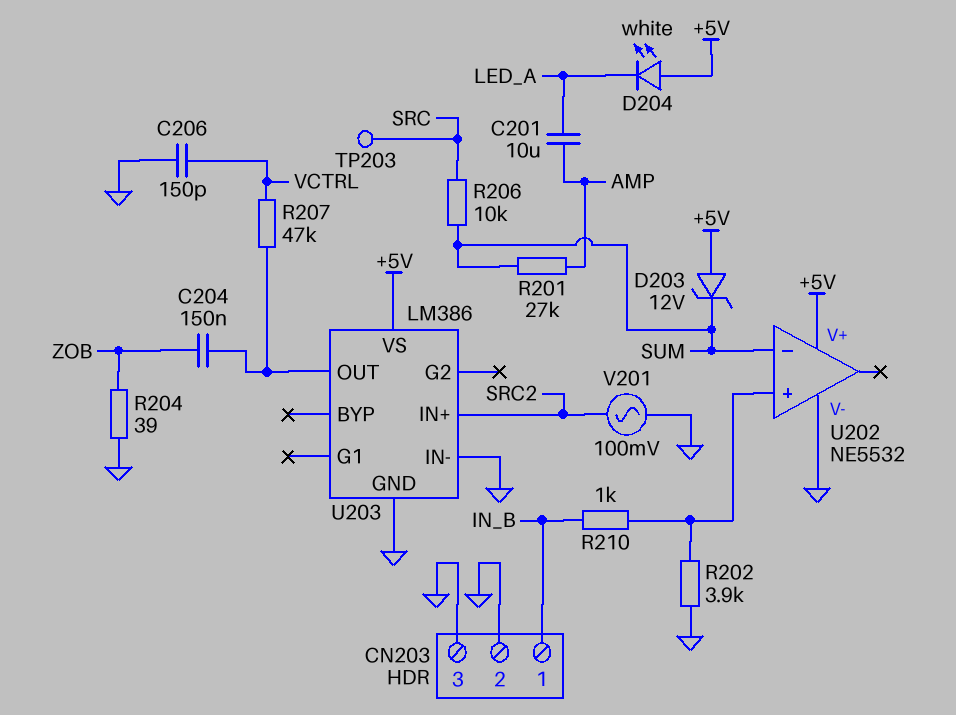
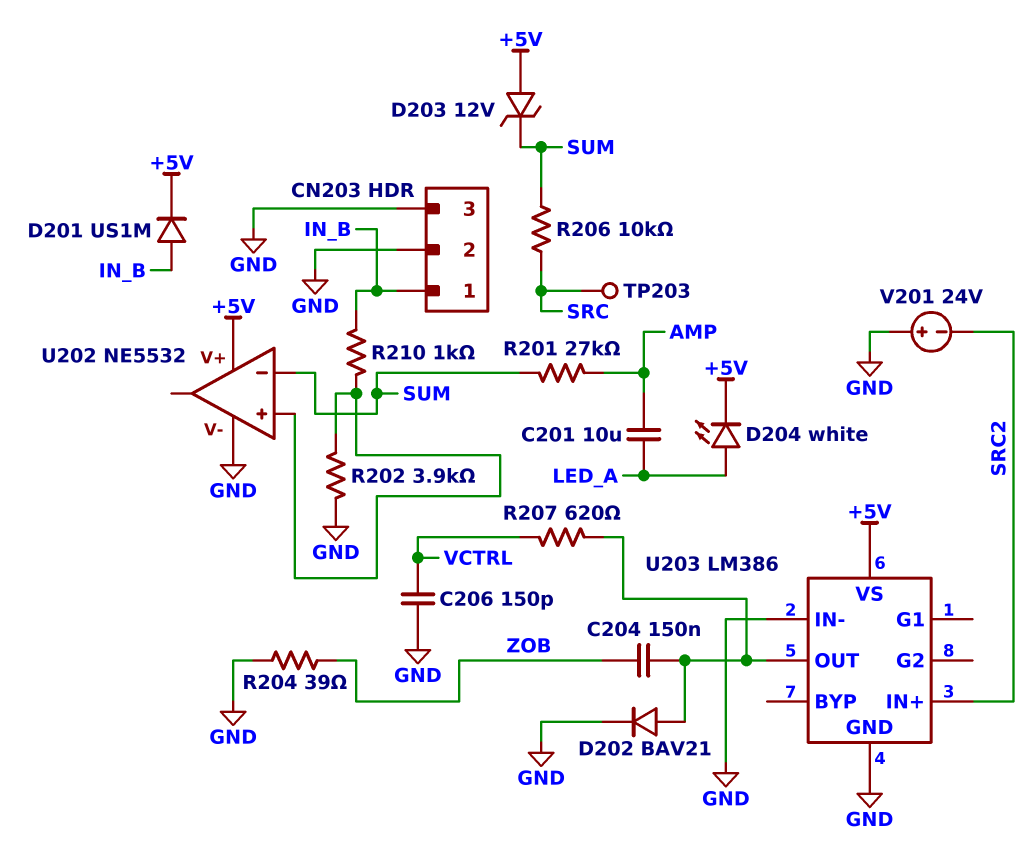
D201: none -> diode US1M (A IN_B, K +5V)
D202: none -> diode BAV21 (A U203/OUT, K GND)
D204: LED white (A +5V, K LED_A) -> LED white (A LED_A, K +5V)
R207: 47k (U203/OUT, VCTRL) -> 620 (U203/OUT, VCTRL)
V201: AC 100mV (GND, SRC2) -> 24V (plus GND, minus SRC2)

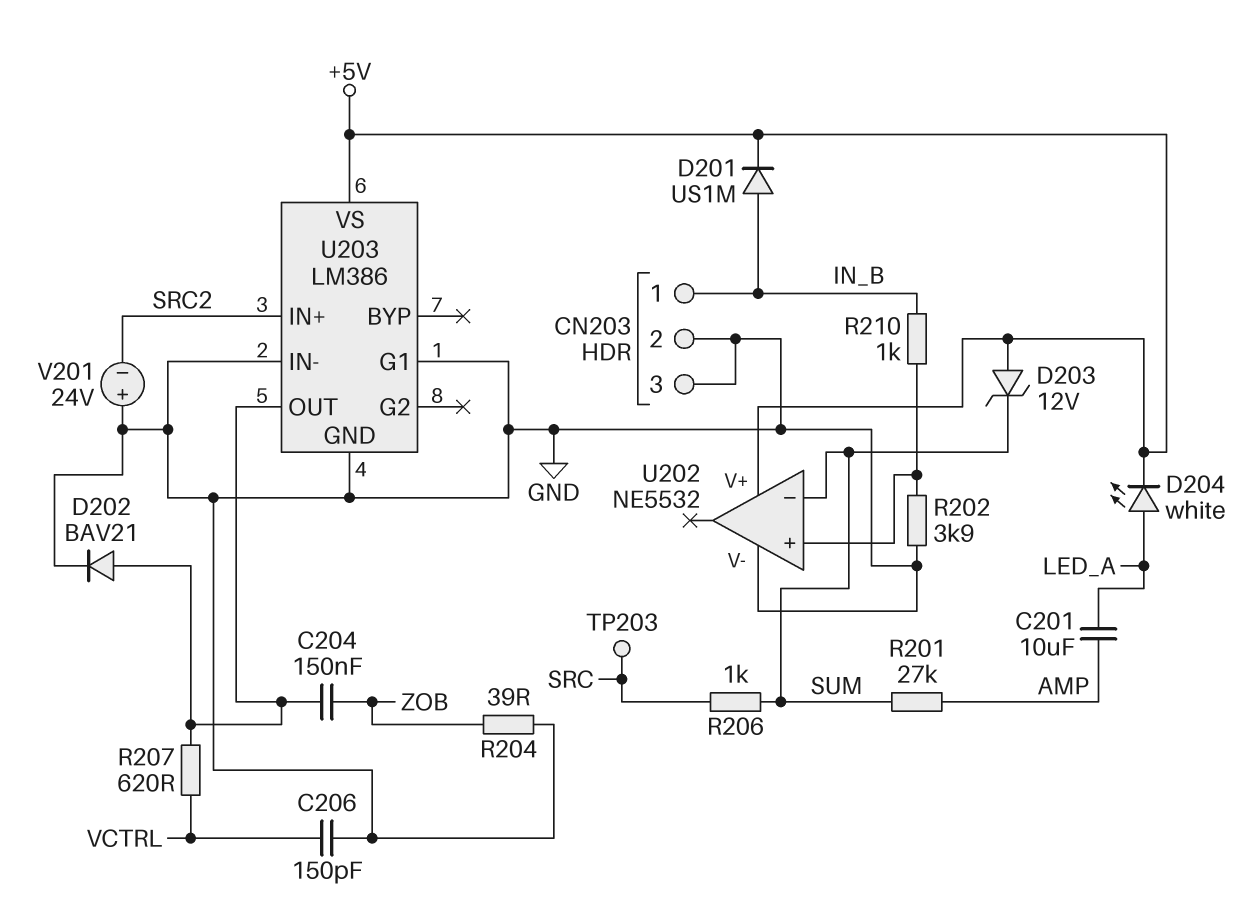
R206: 10k (SRC, SUM) -> 1k (SRC, SUM)
U203 pin G1: none -> GND

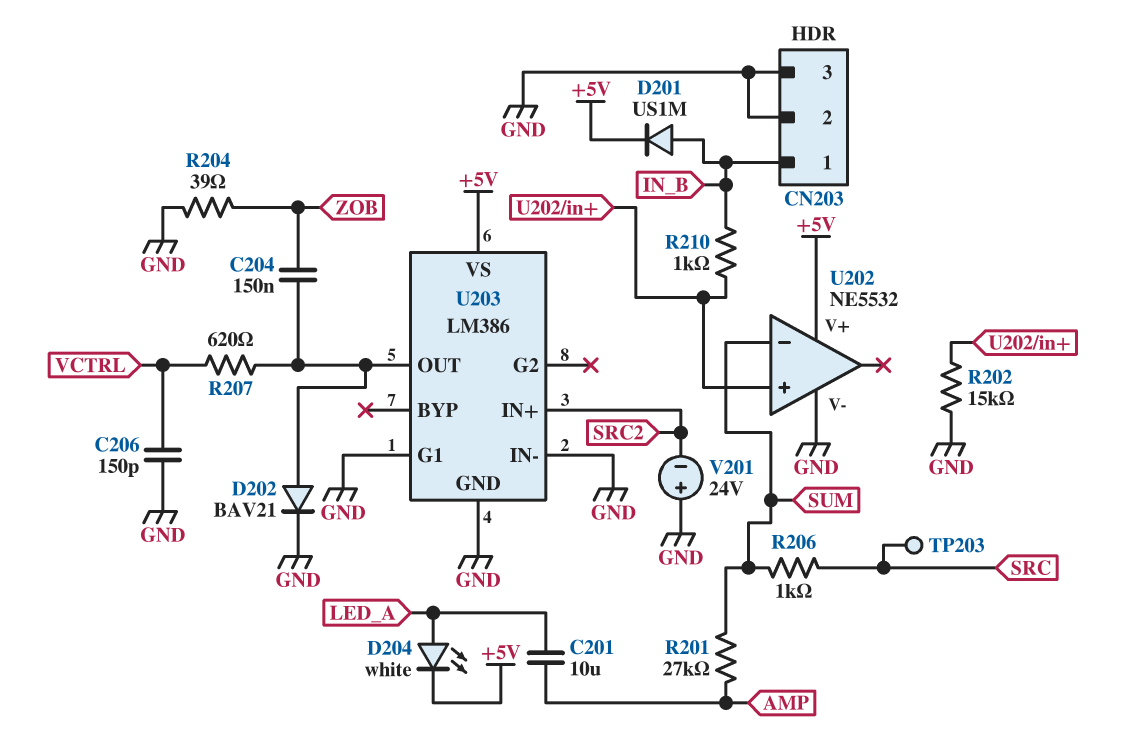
D203: zener 12V (A +5V, K SUM) -> none
R202: 3.9k (GND, U202/in+) -> 15k (GND, U202/in+)

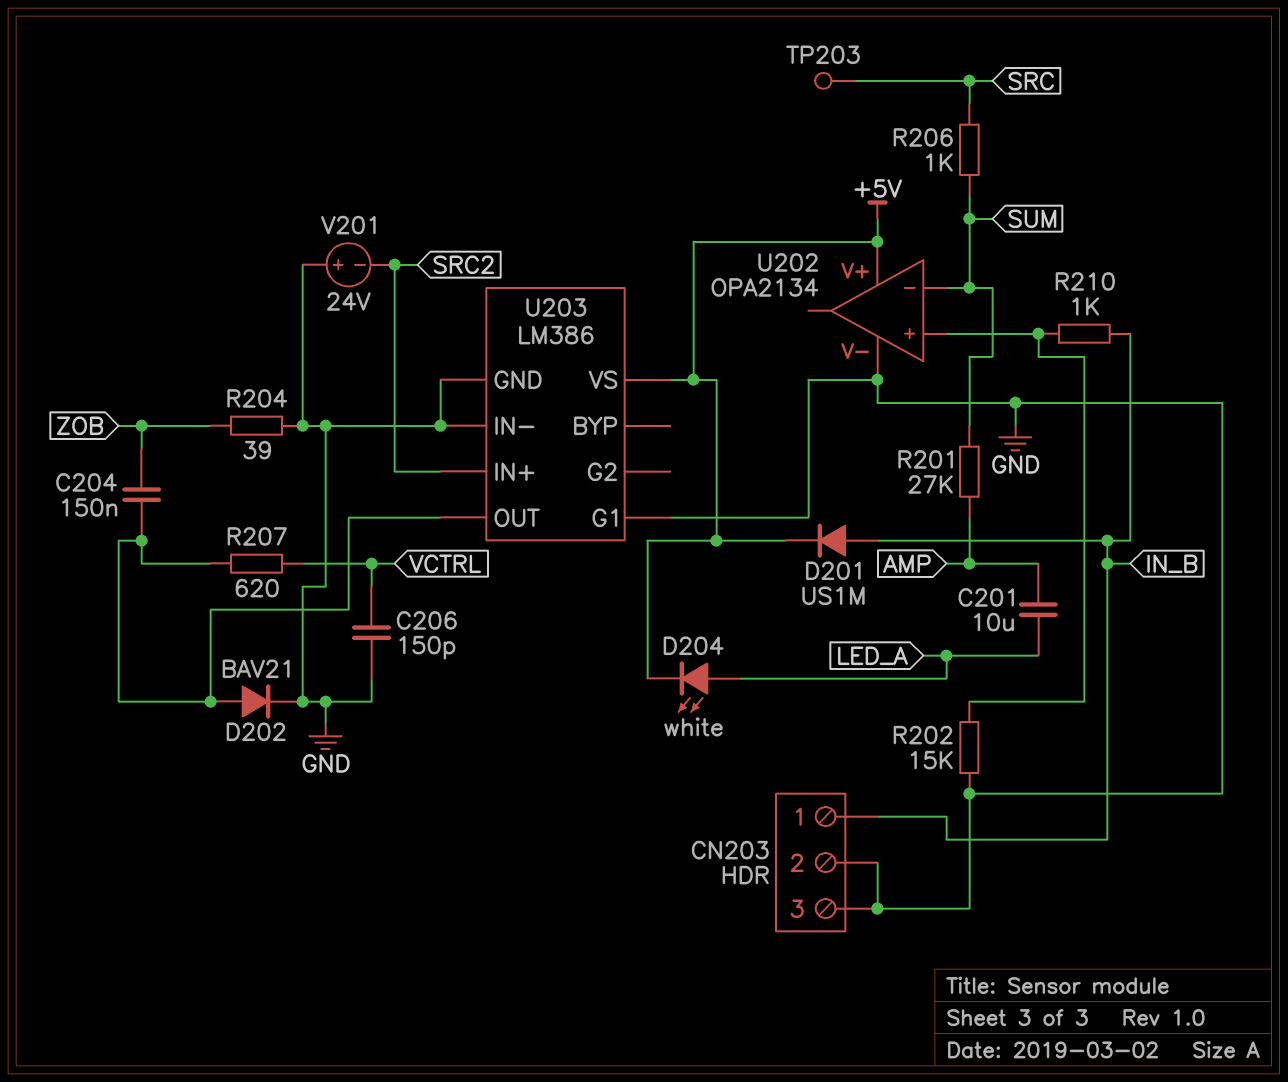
U202: NE5532 -> OPA2134

